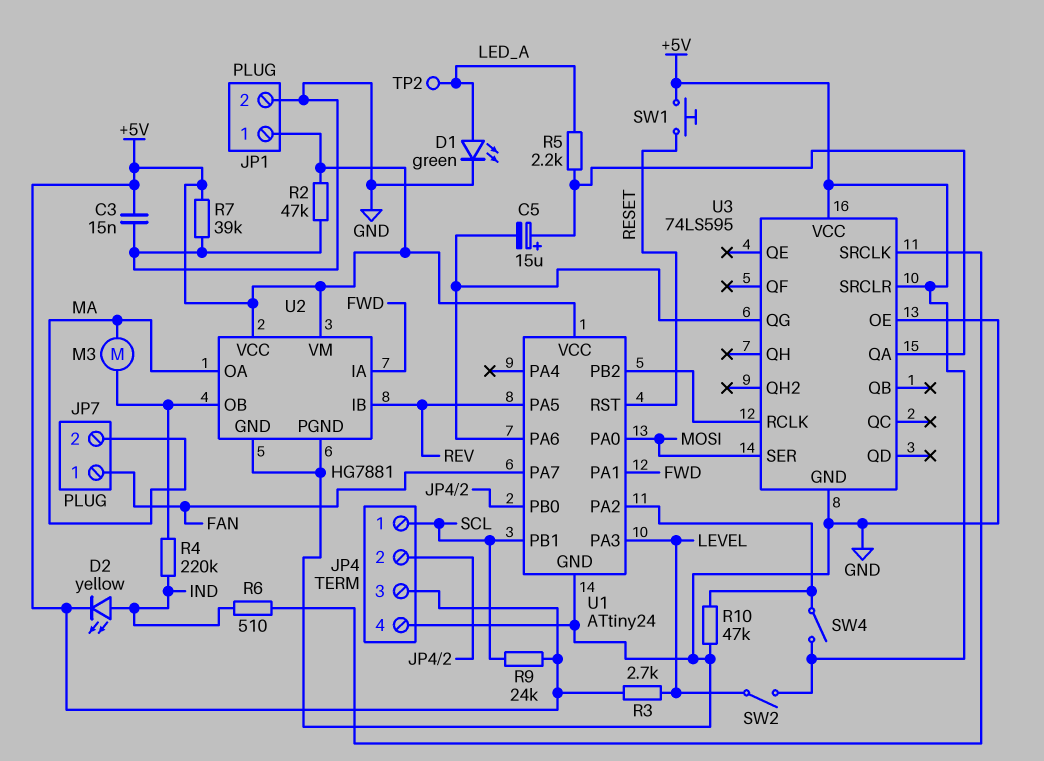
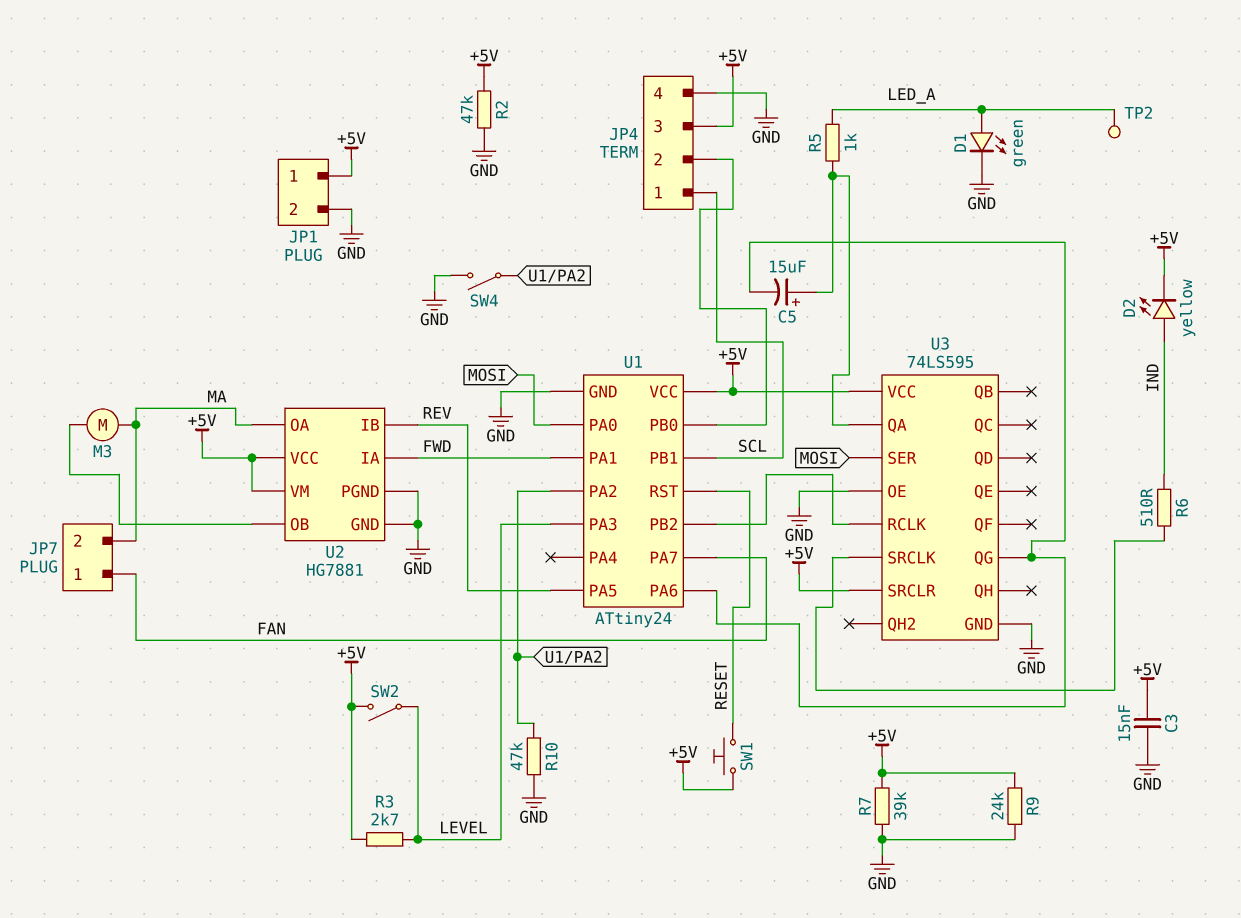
R4: 220k (IND, U2/OB) -> none
R5: 2.2k (LED_A, U3/QA) -> 1k (LED_A, U3/QA)
R9: 24k (+5V, SCL) -> 24k (+5V, GND)
SW4: switch (+5V, U1/PA2) -> switch (GND, U1/PA2)

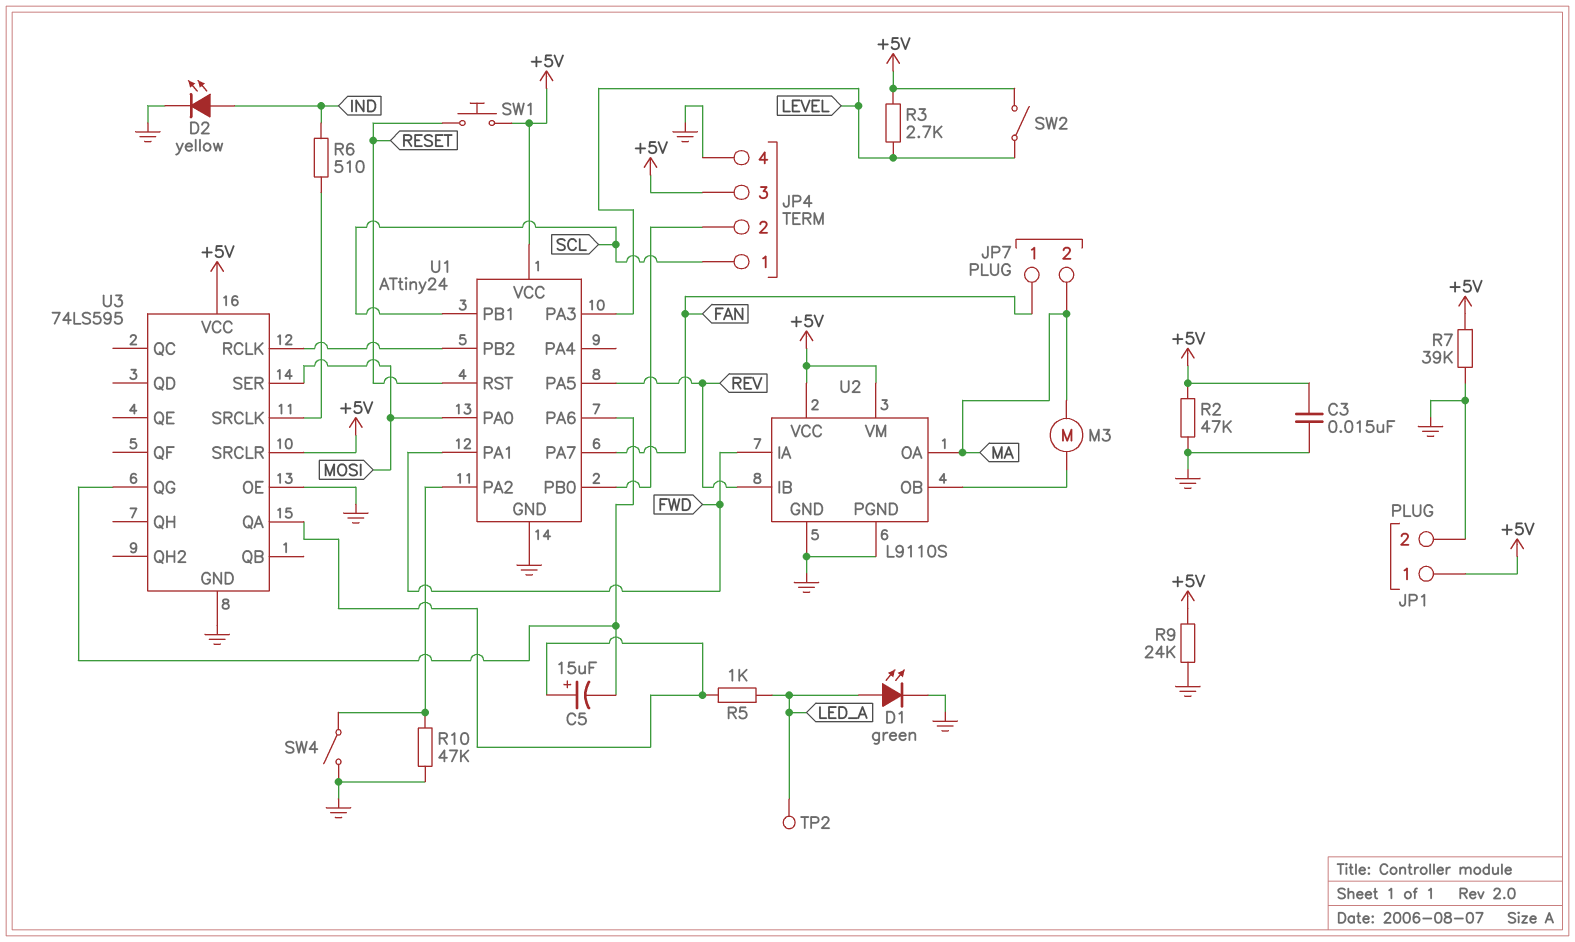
D2: LED yellow (A IND, K +5V) -> LED yellow (A IND, K GND)
U2: HG7881 -> L9110S

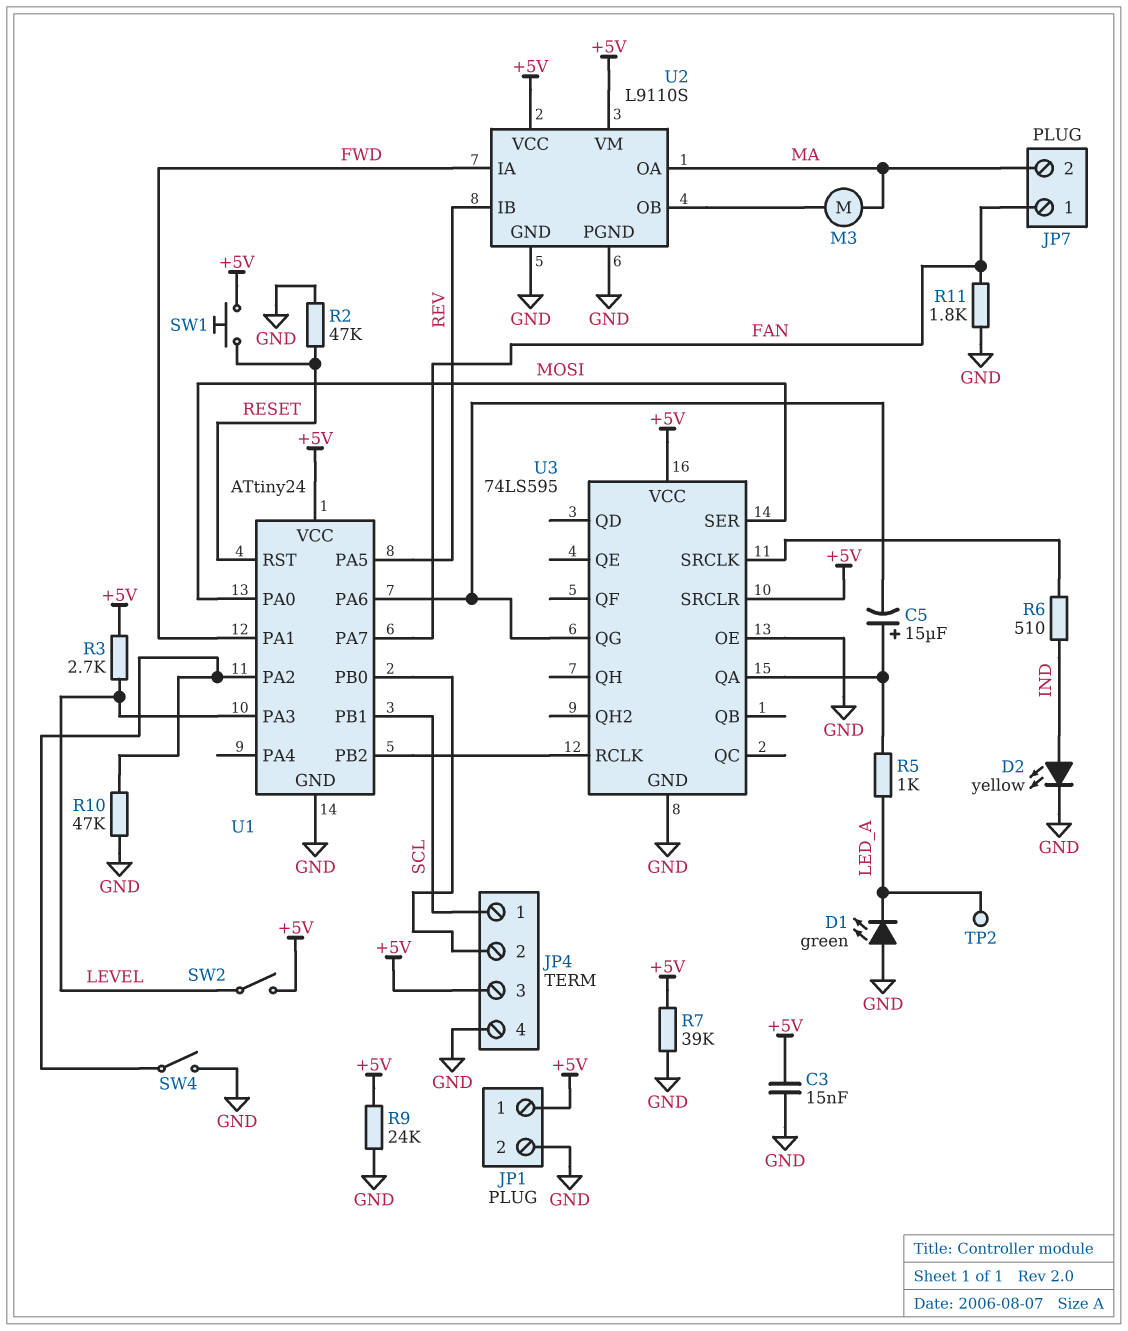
D1: LED green (A LED_A, K GND) -> LED green (A GND, K LED_A)
R2: 47k (+5V, GND) -> 47k (GND, RESET)
R11: none -> 1.8k (FAN, GND)

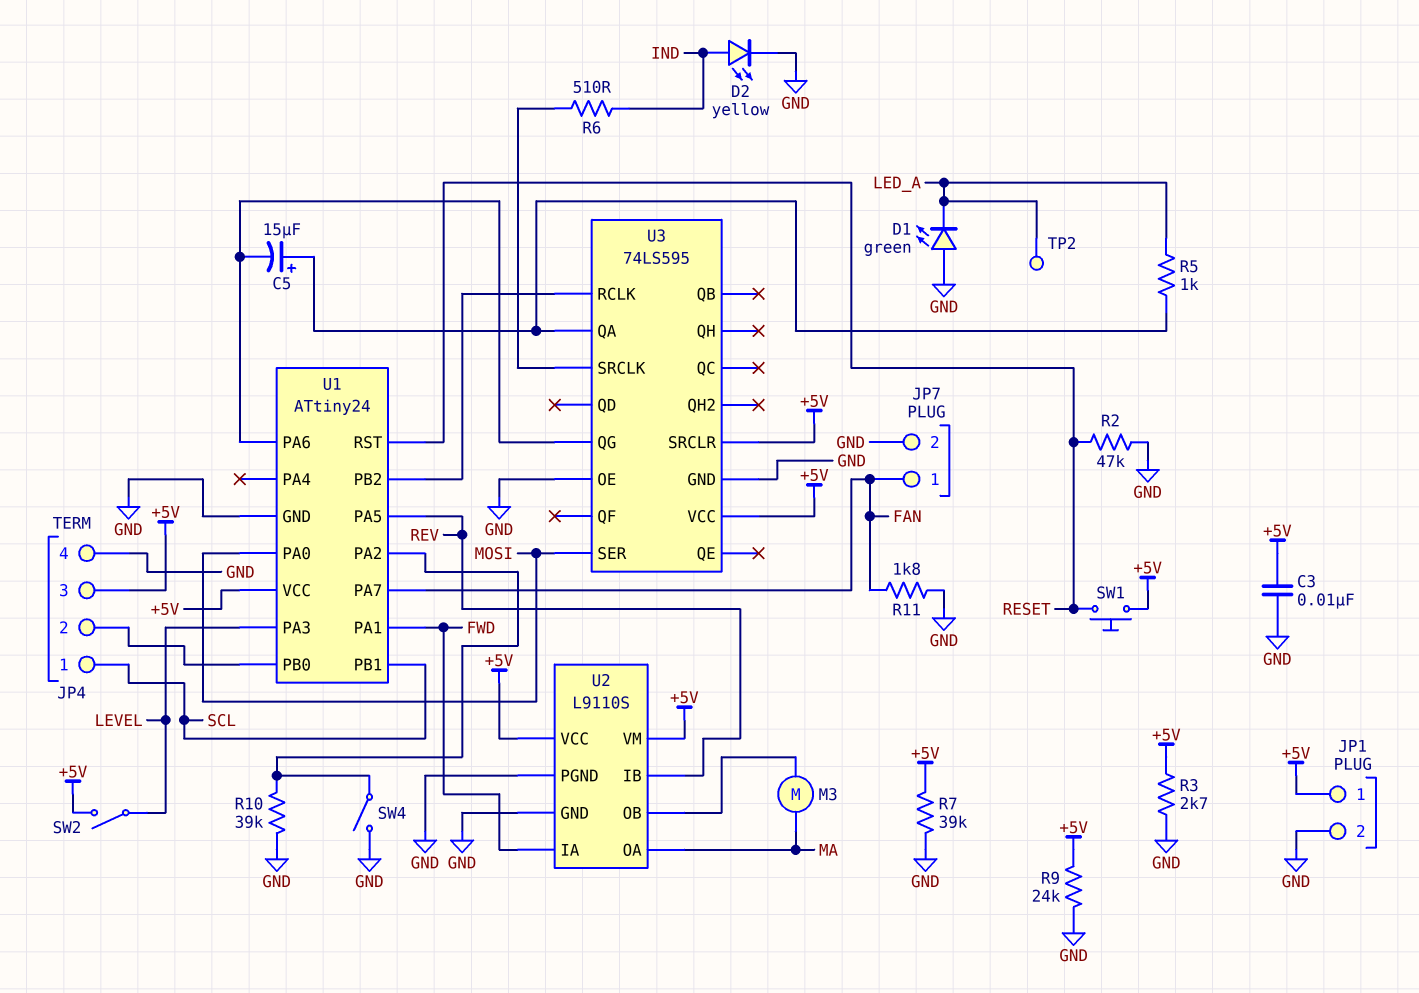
C3: 15nF (+5V, GND) -> 10nF (+5V, GND)
JP7 pin 2: MA -> GND
R3: 2.7k (+5V, LEVEL) -> 2.7k (+5V, GND)
R10: 47k (GND, U1/PA2) -> 39k (GND, U1/PA2)

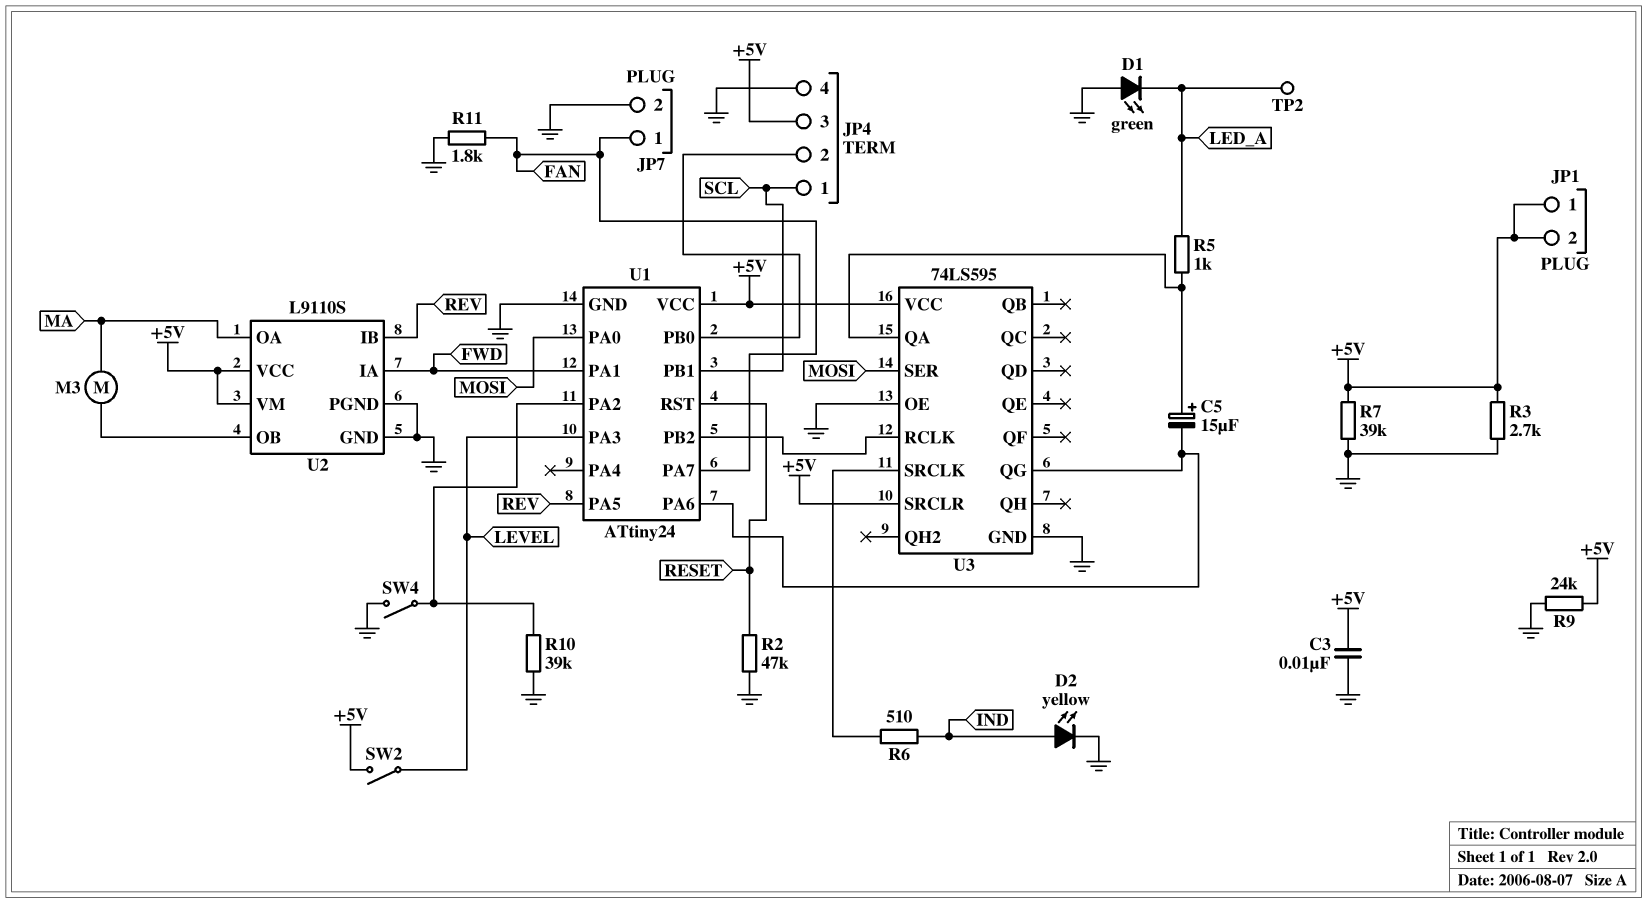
JP1 pin 2: GND -> +5V
SW1: button (+5V, RESET) -> none

